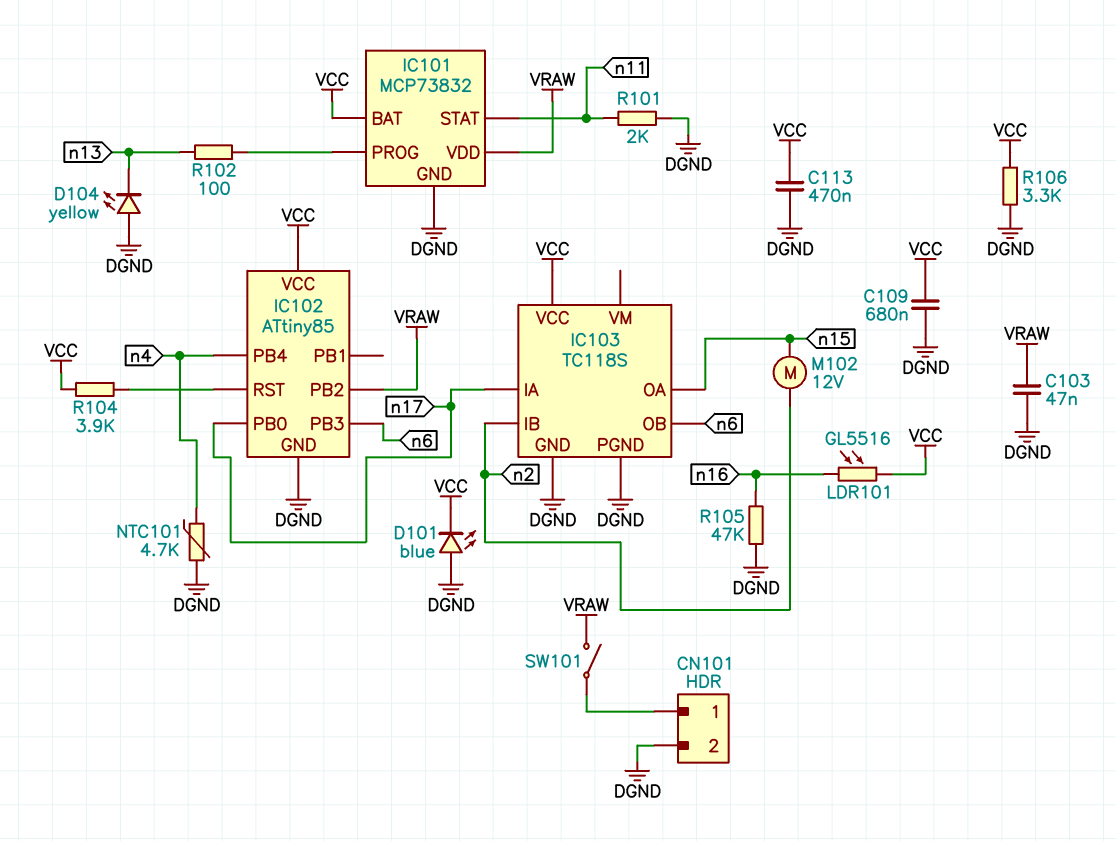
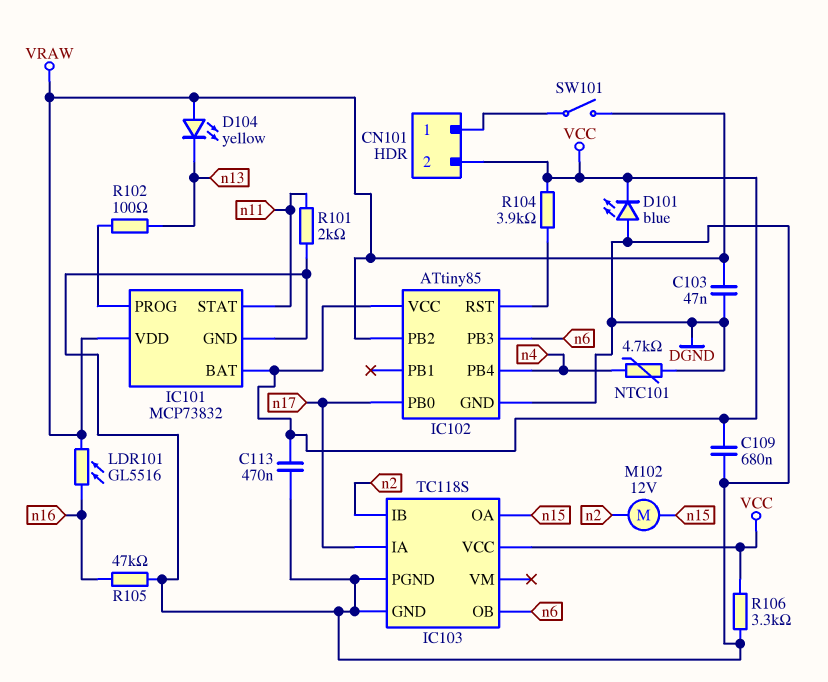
CN101 pin 2: DGND -> VCC
D104: LED yellow (A DGND, K n13) -> LED yellow (A VRAW, K n13)
LDR101: GL5516 (VCC, n16) -> GL5516 (VRAW, n16)

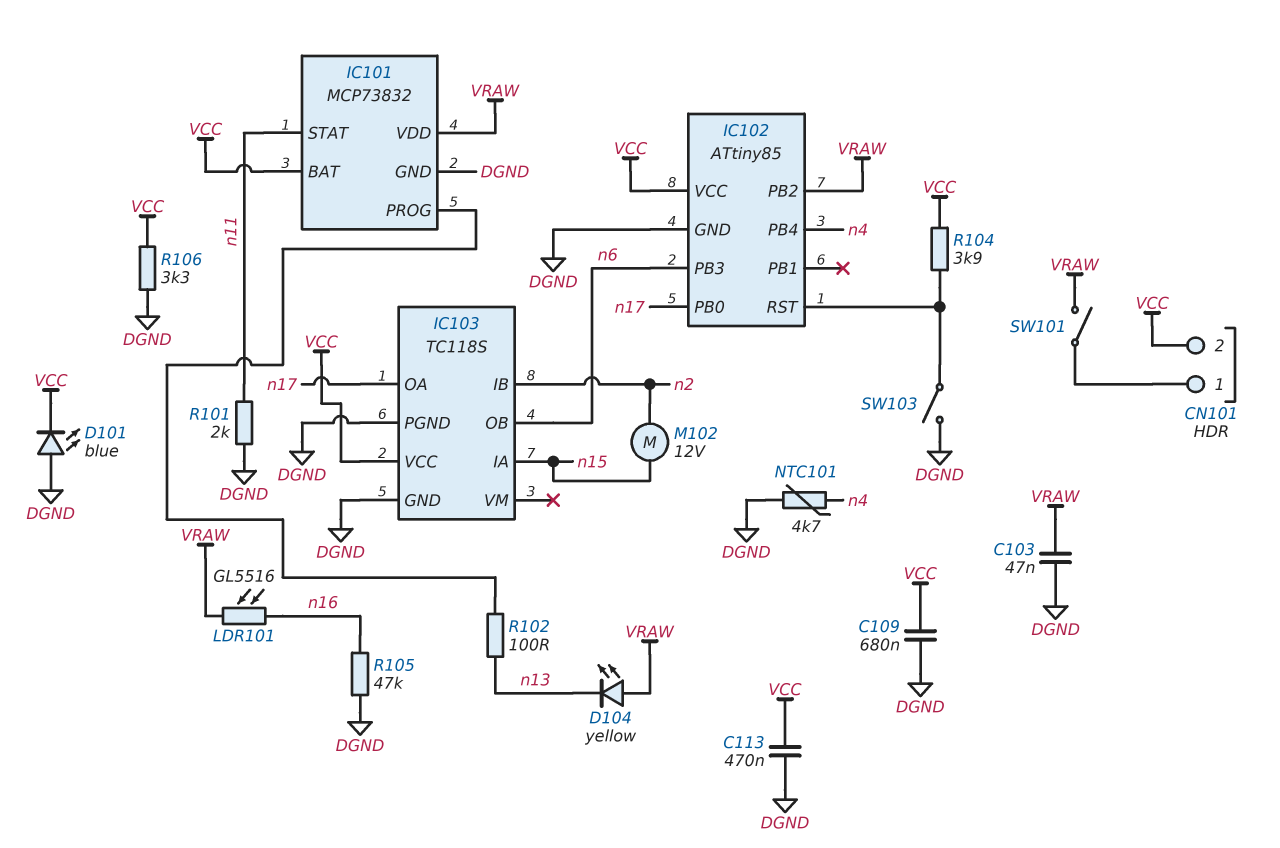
IC103 pin IA: n17 -> n15
IC103 pin OA: n15 -> n17
SW103: none -> switch (DGND, IC102/RST)

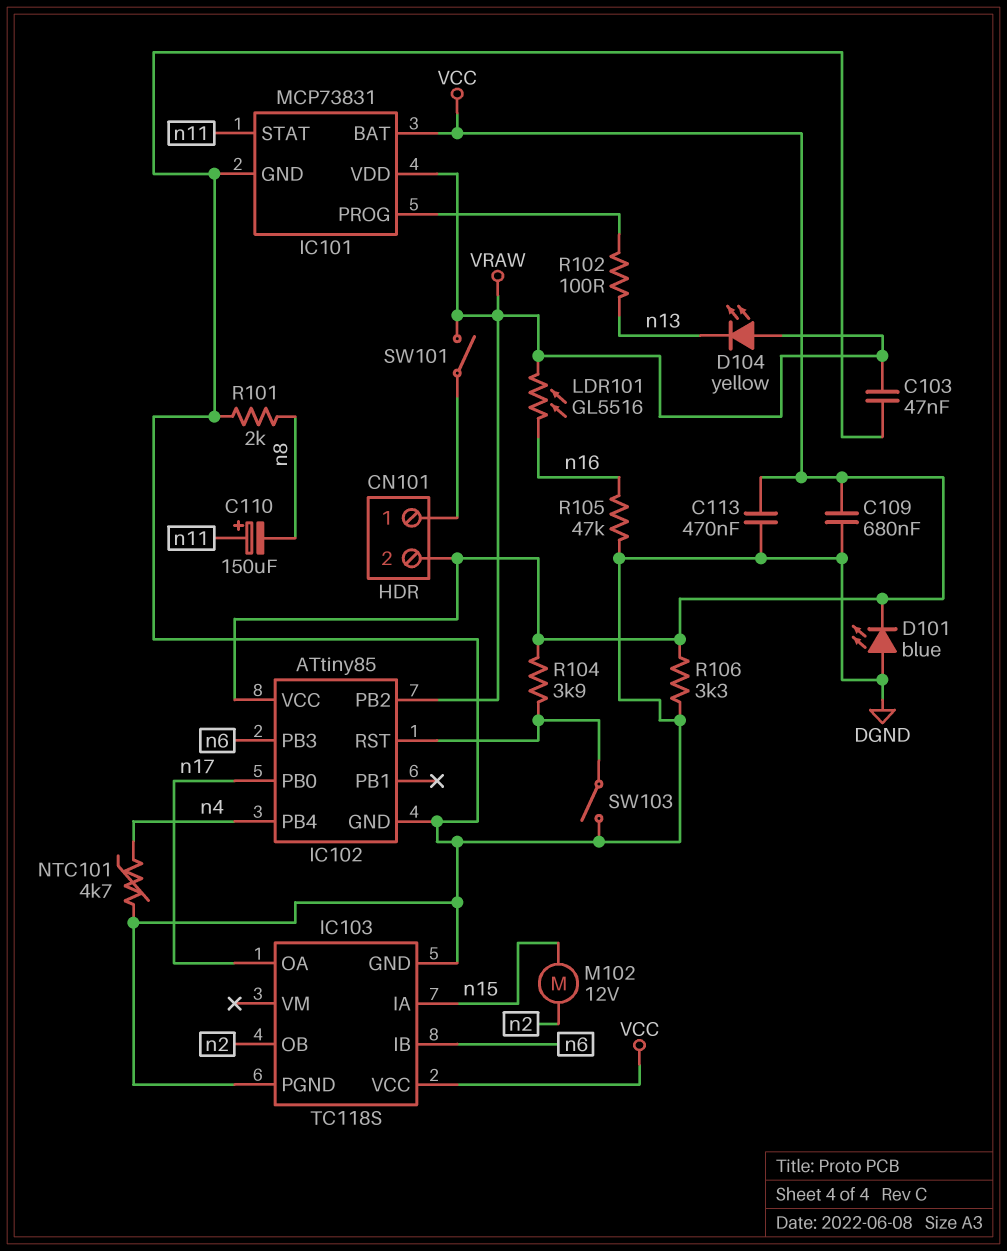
C110: none -> 150uF (plus n11, minus n8)
IC101: MCP73832 -> MCP73831
IC103 pin IB: n2 -> n6
IC103 pin OB: n6 -> n2
R101: 2k (DGND, n11) -> 2k (DGND, n8)

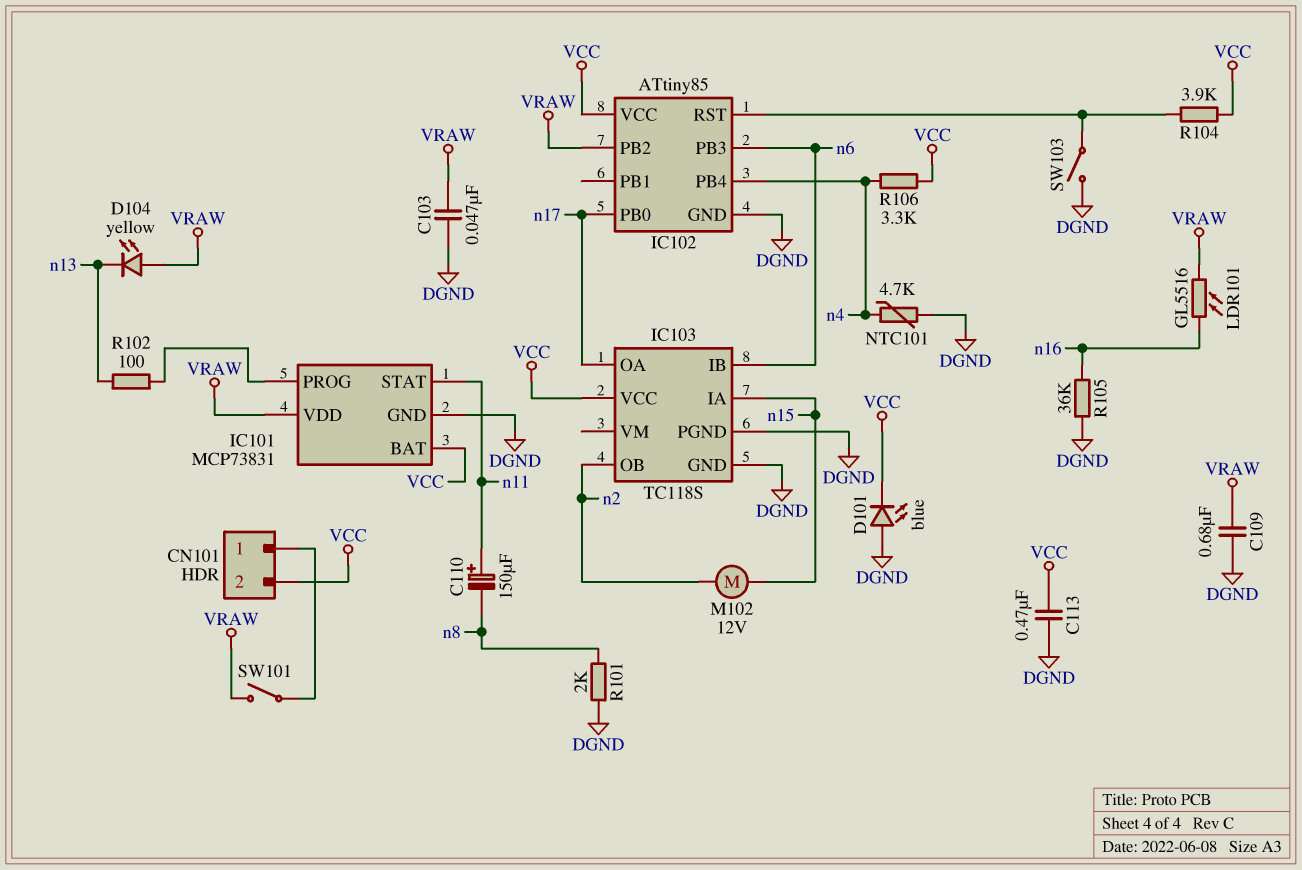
C109: 680nF (DGND, VCC) -> 680nF (DGND, VRAW)
R105: 47k (DGND, n16) -> 36k (DGND, n16)
R106: 3.3k (DGND, VCC) -> 3.3k (VCC, n4)

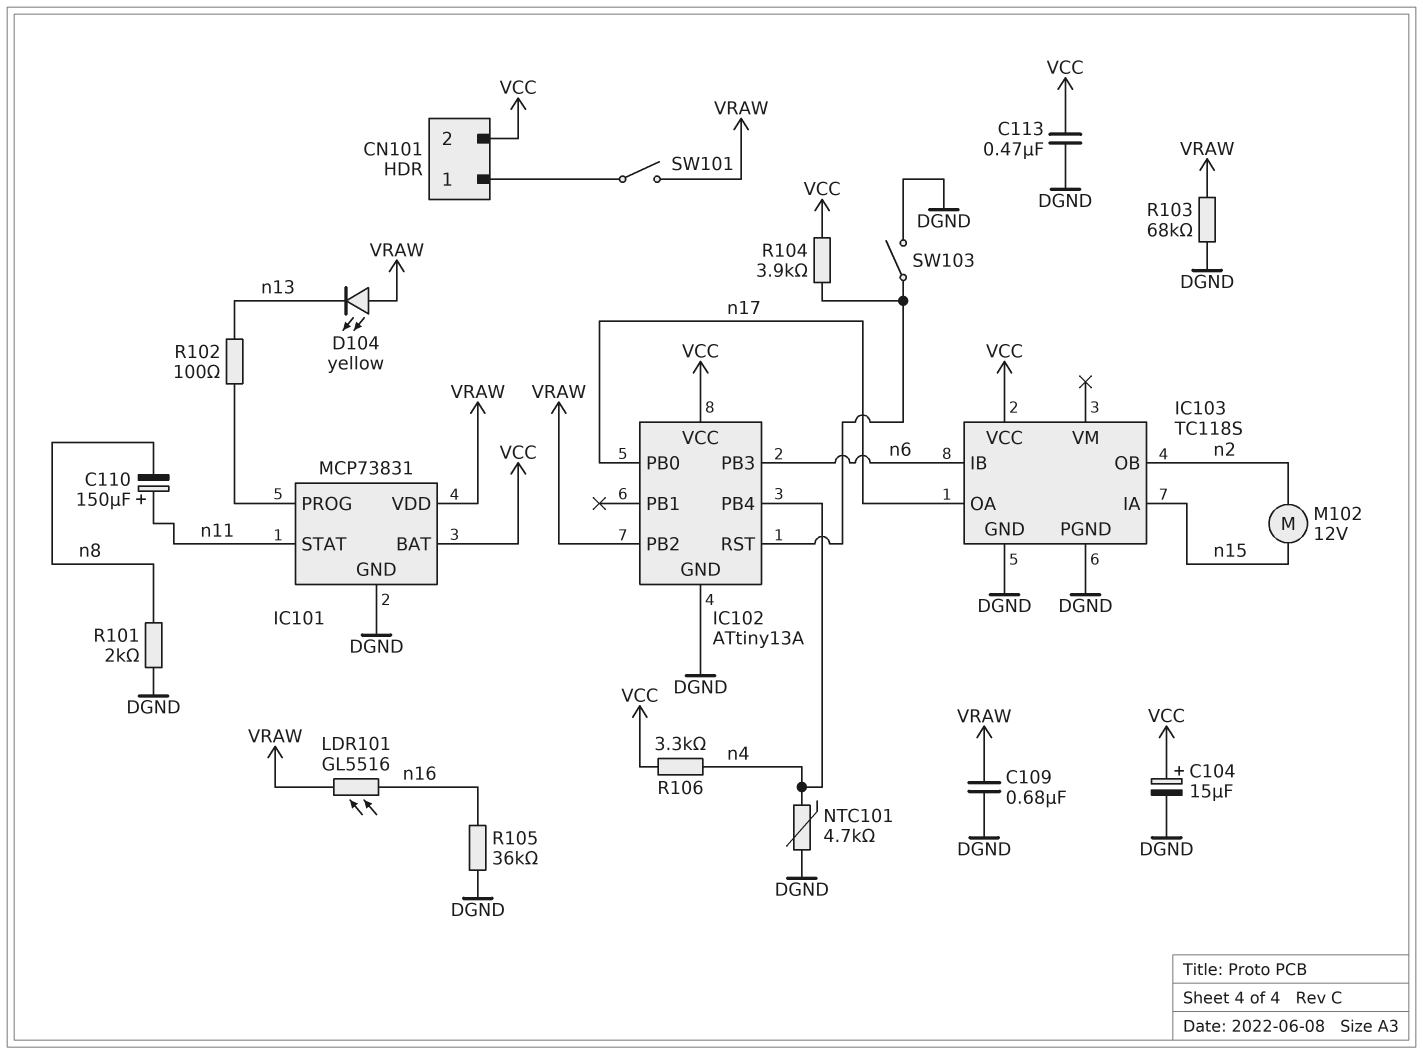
C103: 47nF (DGND, VRAW) -> none
C104: none -> 15uF (plus VCC, minus DGND)
D101: LED blue (A DGND, K VCC) -> none
IC102: ATtiny85 -> ATtiny13A
R103: none -> 68k (DGND, VRAW)

